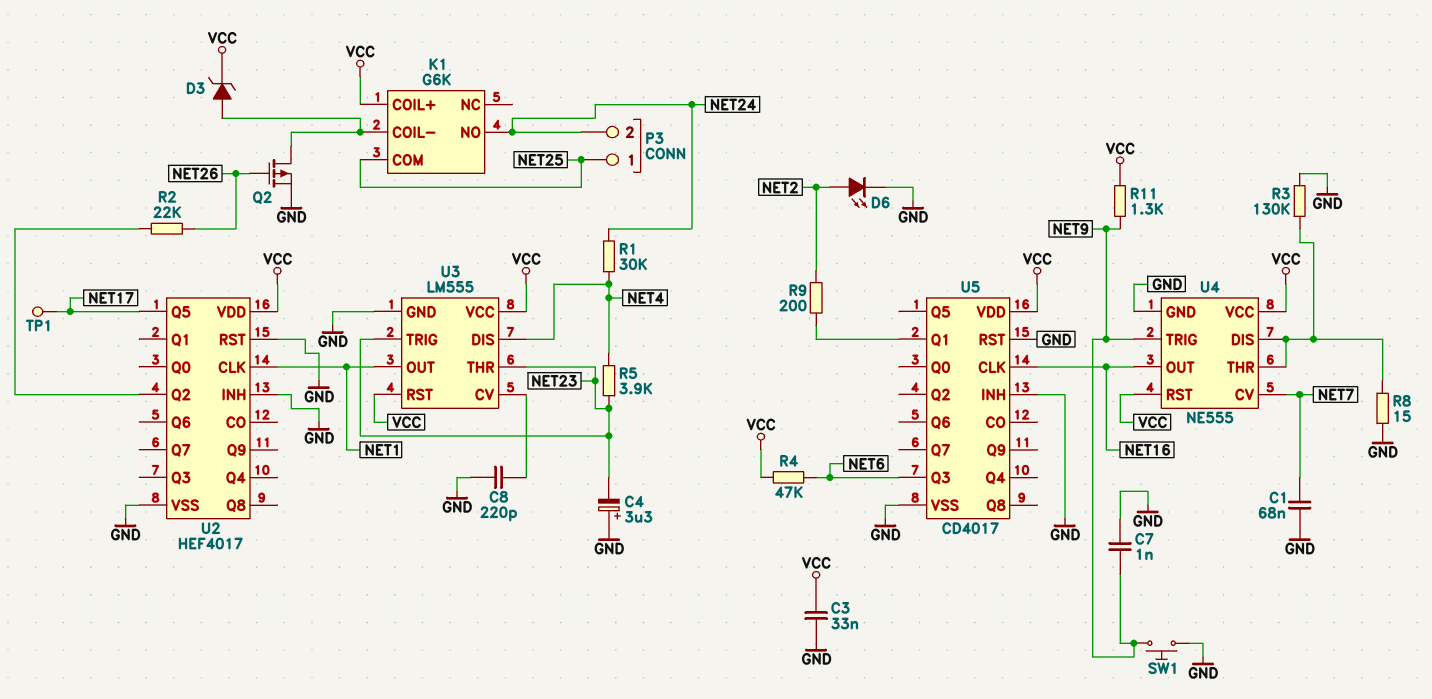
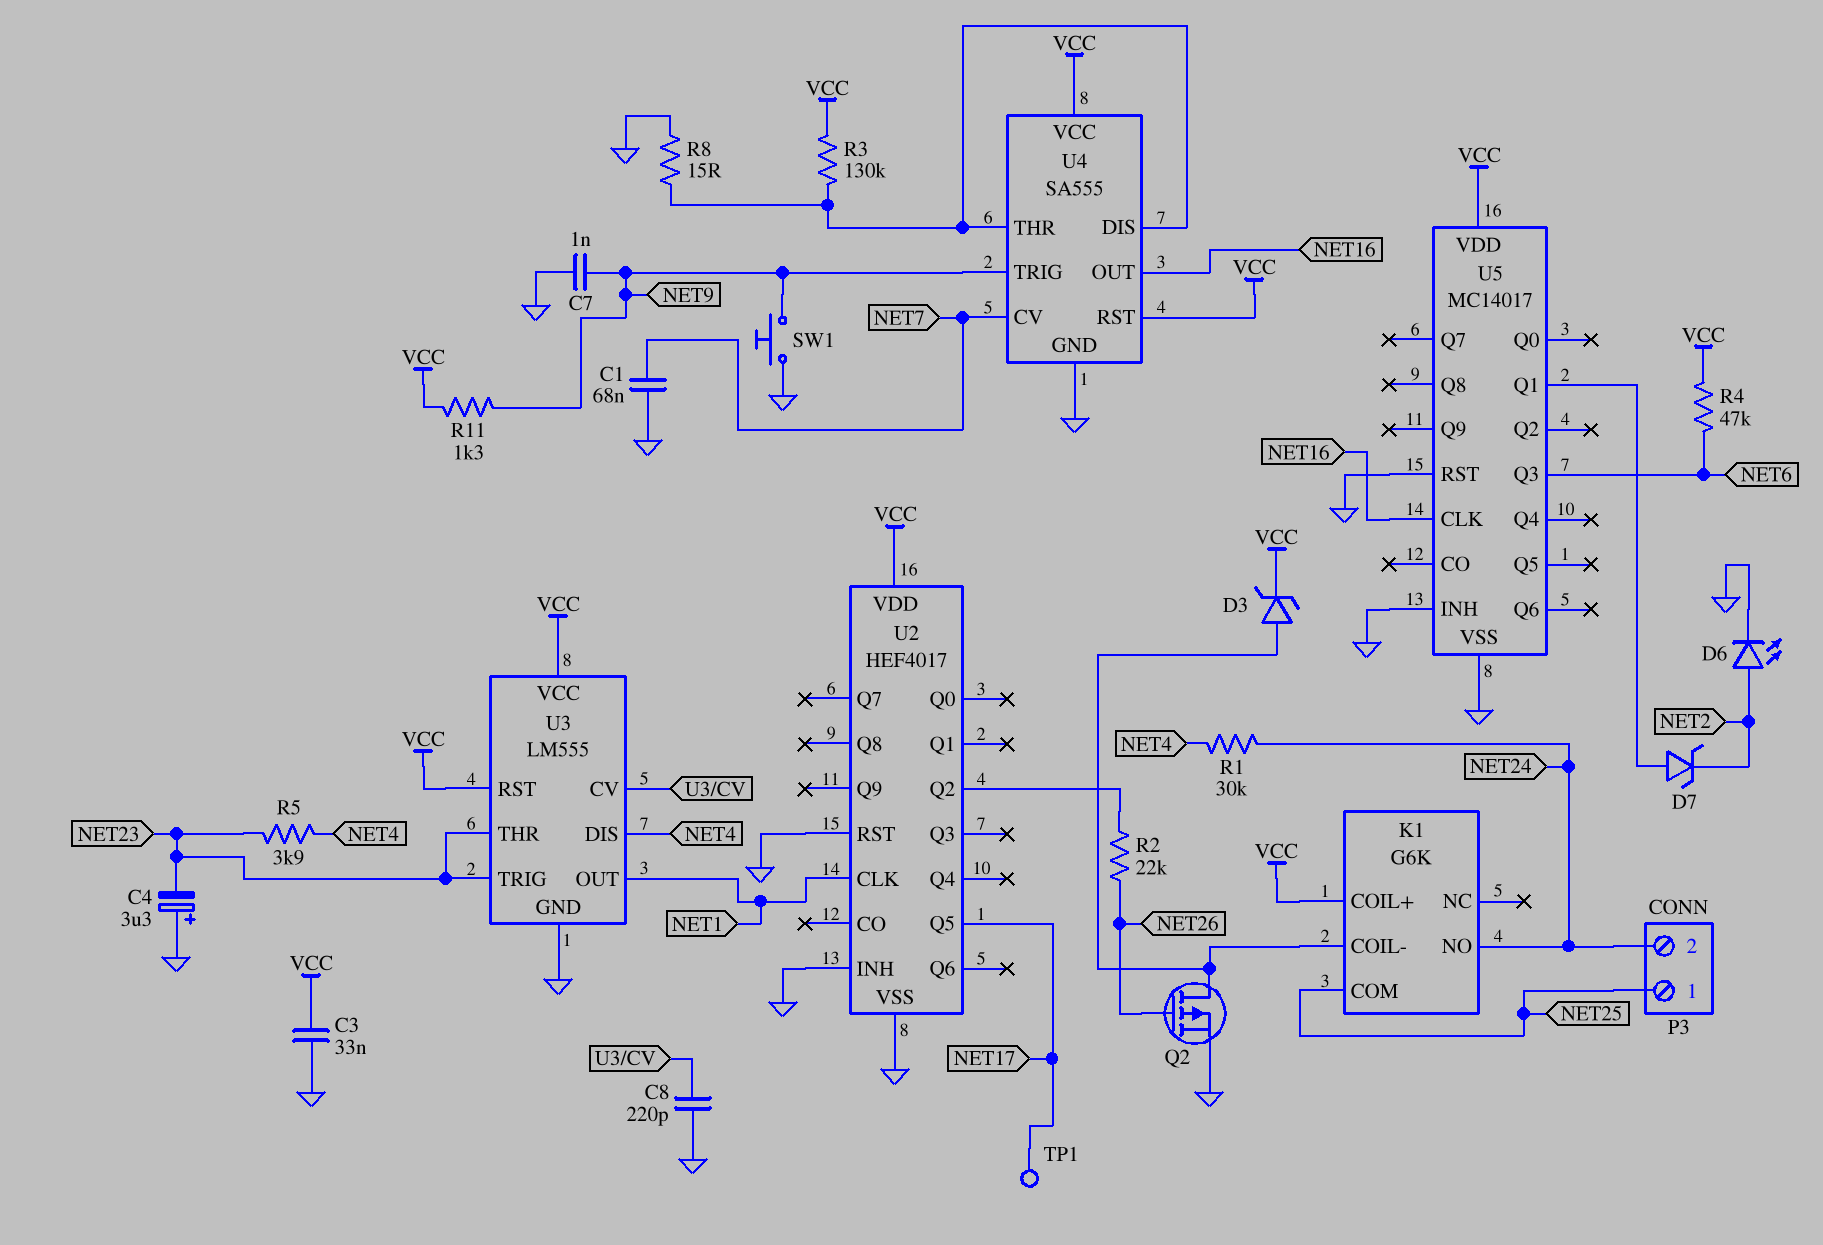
D7: none -> zener (A U5/Q1, K NET2)
R3: 130k (GND, U4/DIS) -> 130k (U4/DIS, VCC)
R9: 200 (NET2, U5/Q1) -> none
U4: NE555 -> SA555
U5: CD4017 -> MC14017

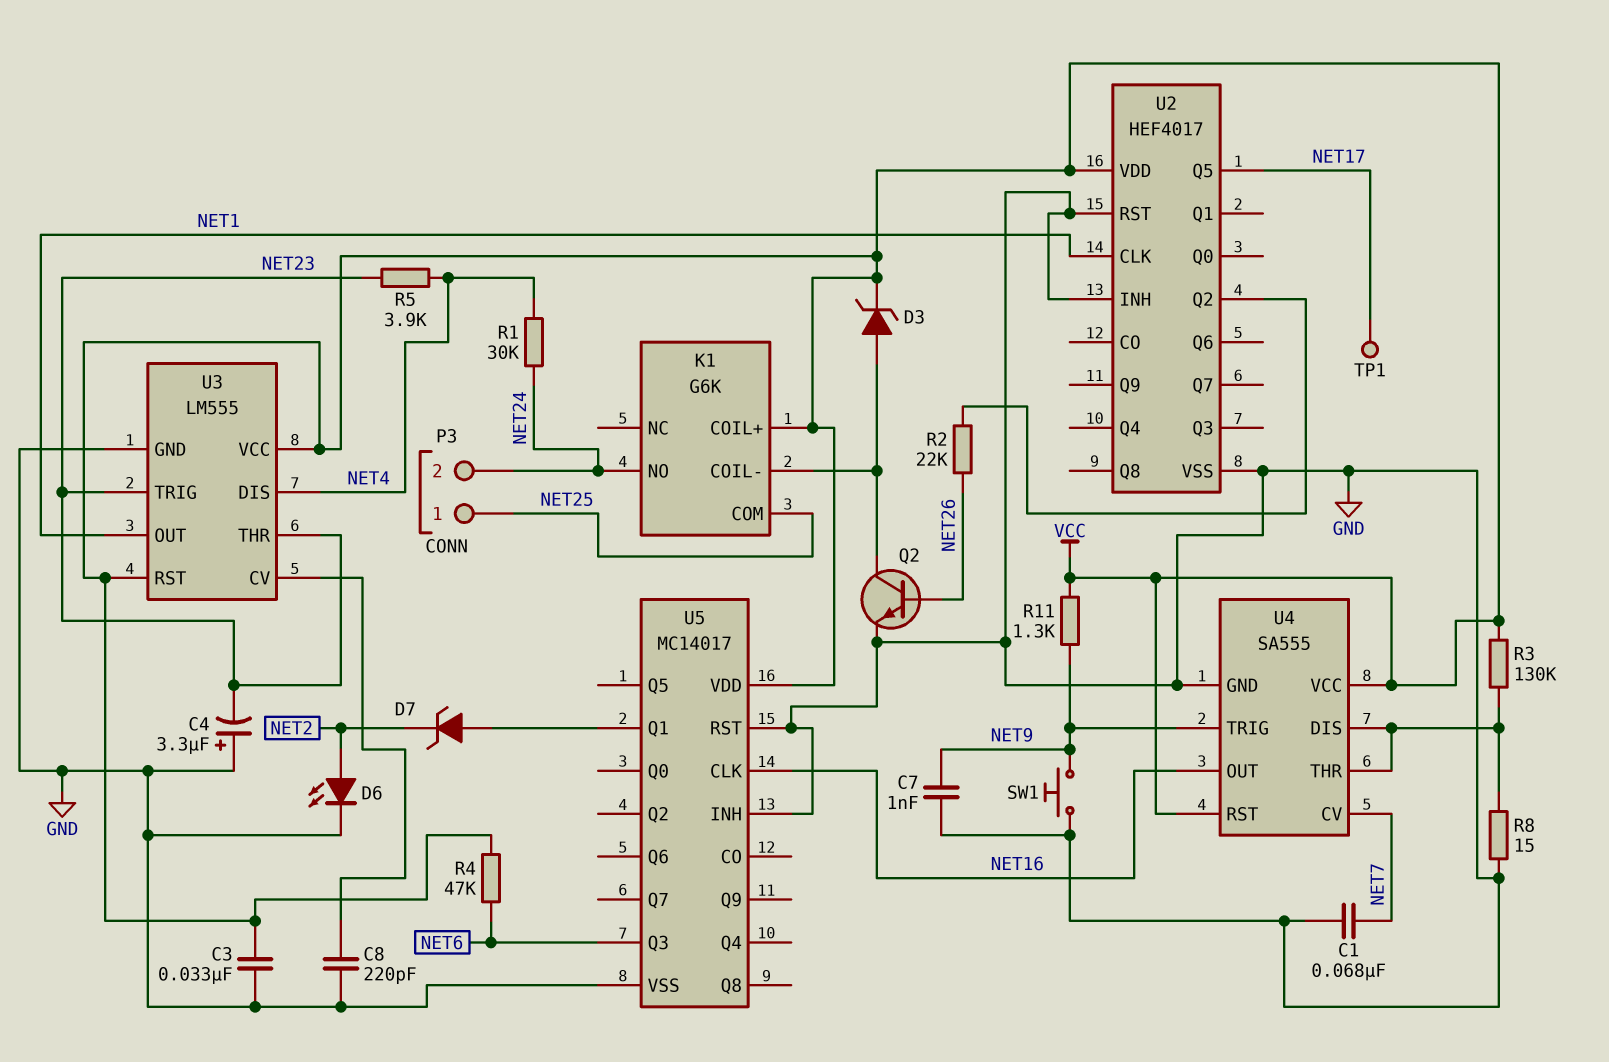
Q2: PMOS (G NET26, D K1/COIL-, S GND) -> NPN (B NET26, C K1/COIL-, E GND)

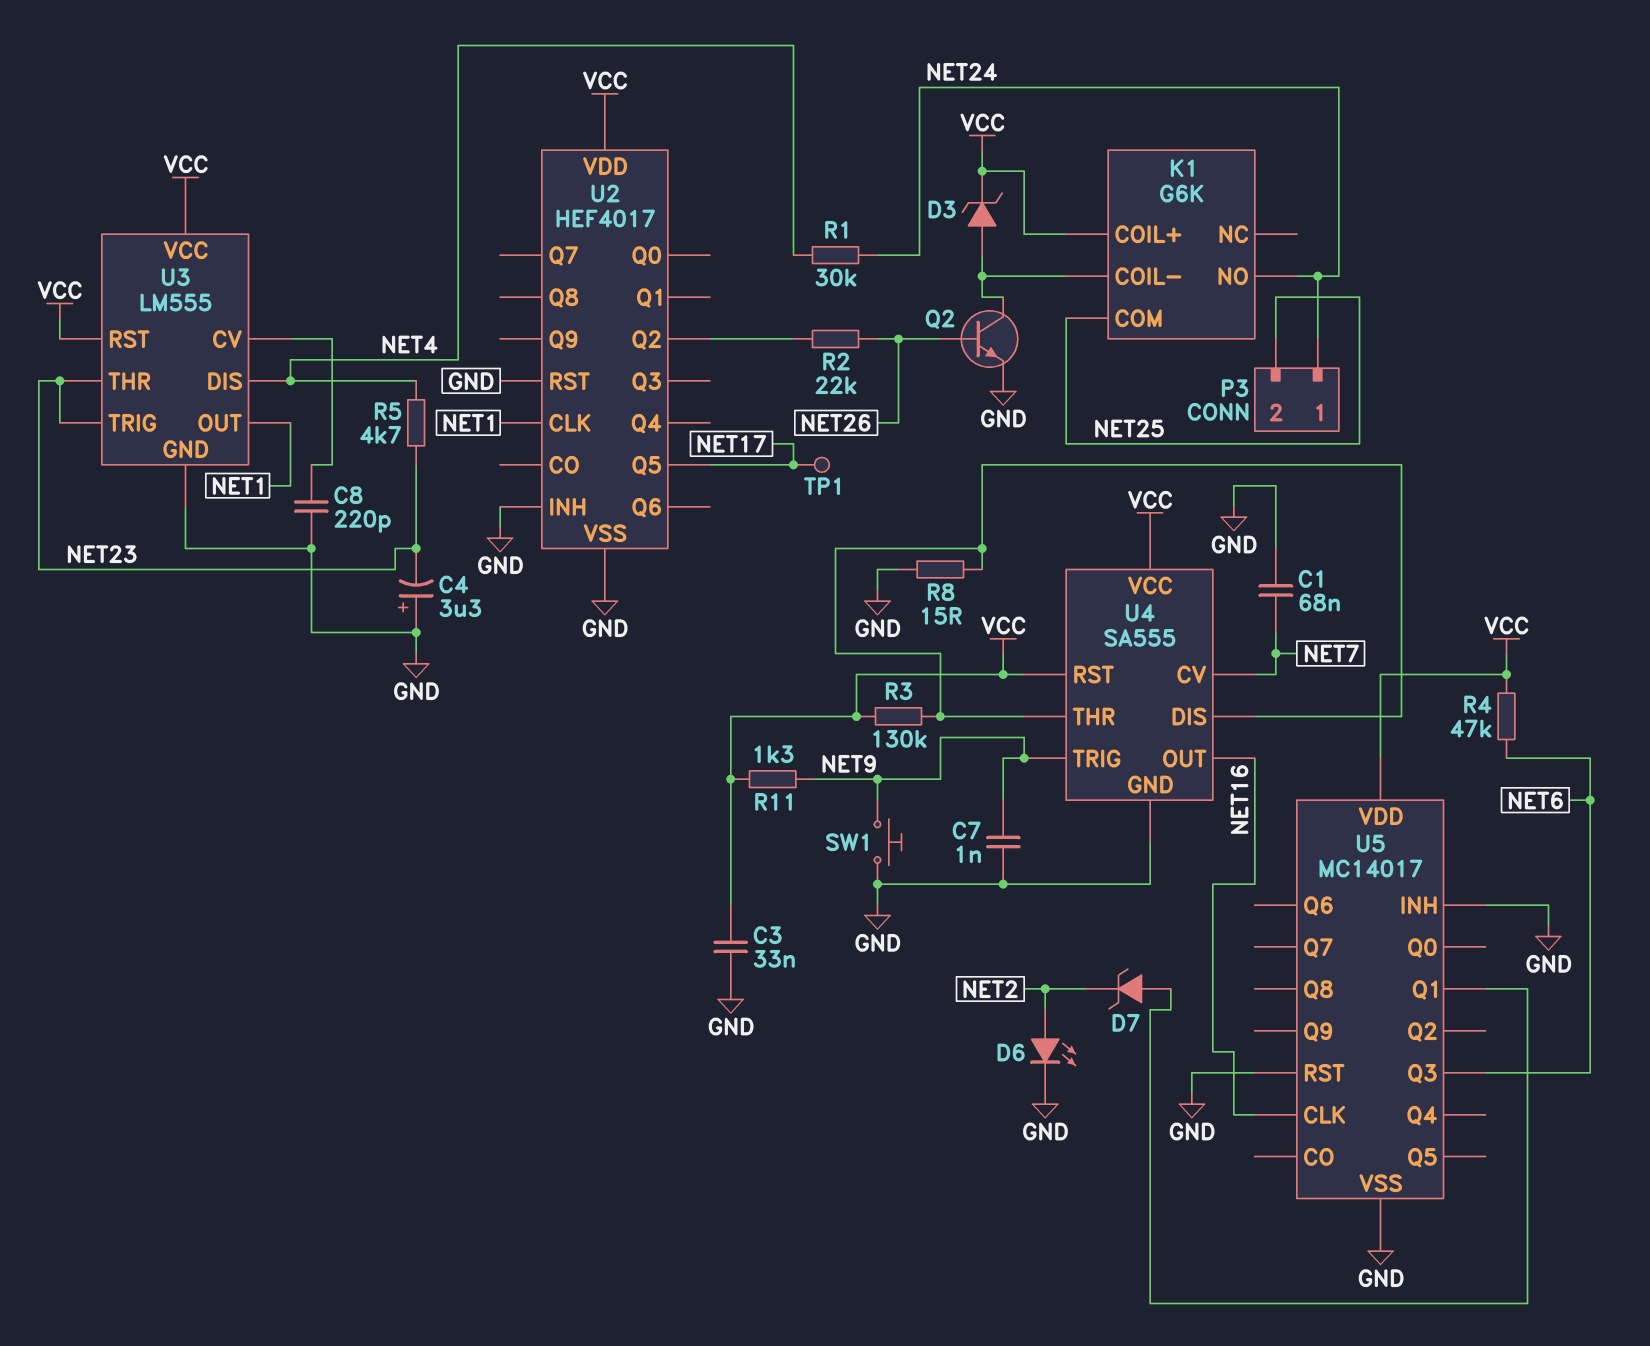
P3 pin 1: NET25 -> NET24
P3 pin 2: NET24 -> NET25
R5: 3.9k (NET4, NET23) -> 4.7k (NET4, NET23)

